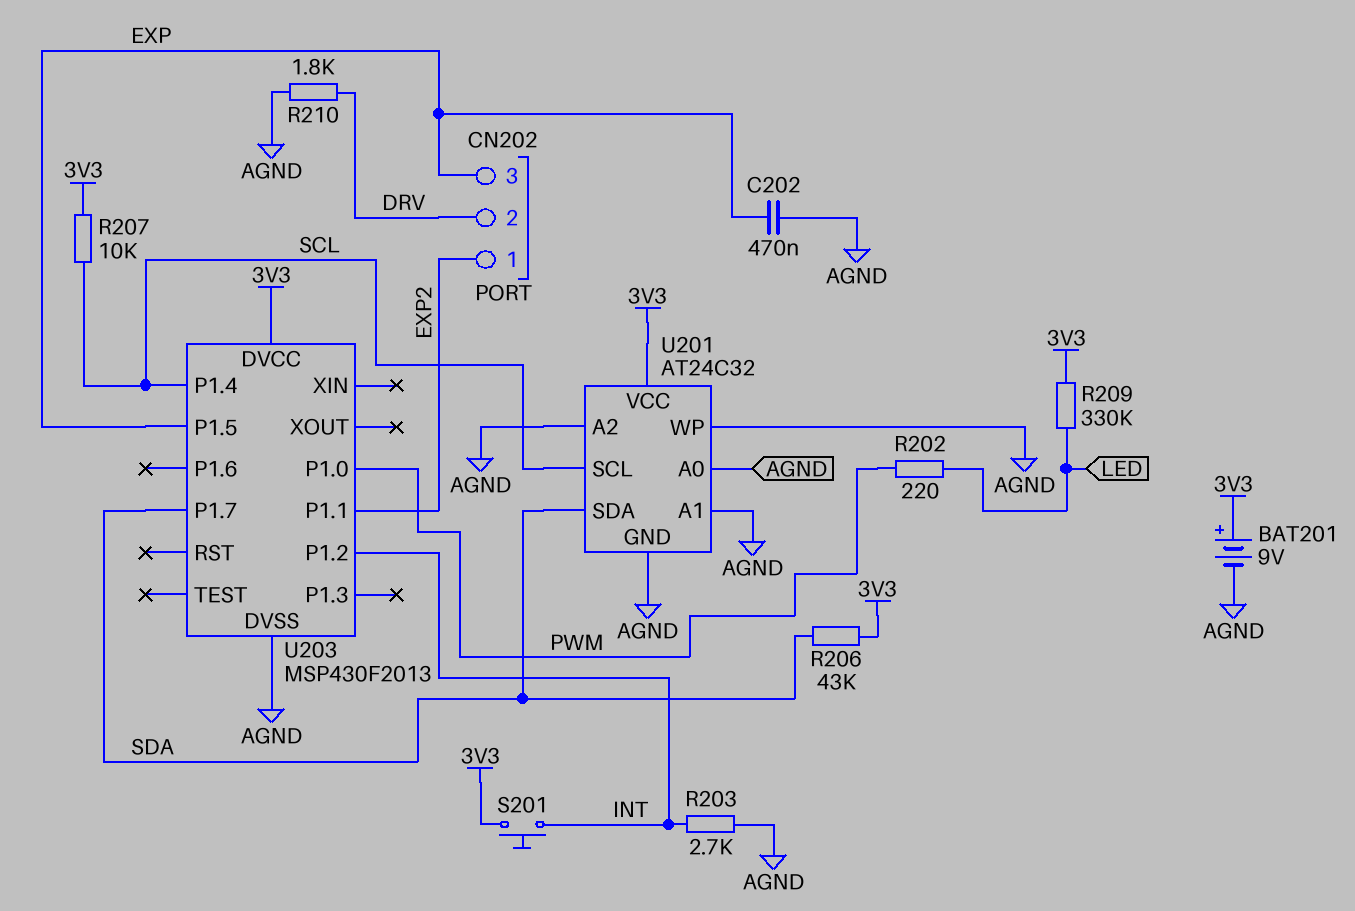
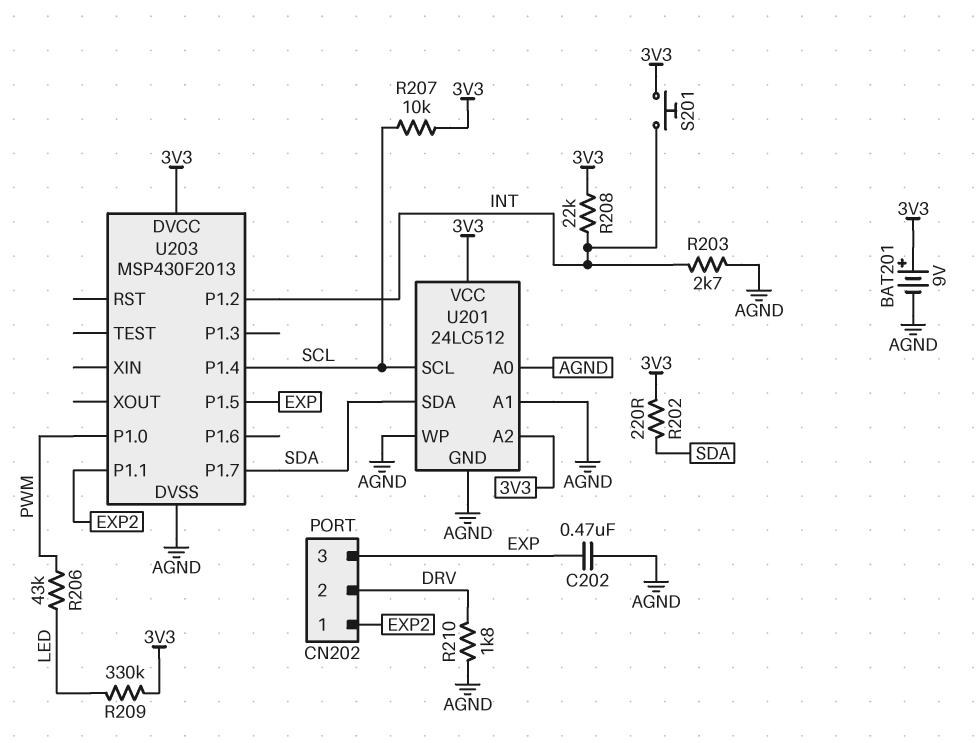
R202: 220 (LED, PWM) -> 220 (3V3, SDA)
R206: 43k (3V3, SDA) -> 43k (LED, PWM)
R208: none -> 22k (3V3, INT)
U201: AT24C32 -> 24LC512
U201 pin A2: AGND -> 3V3

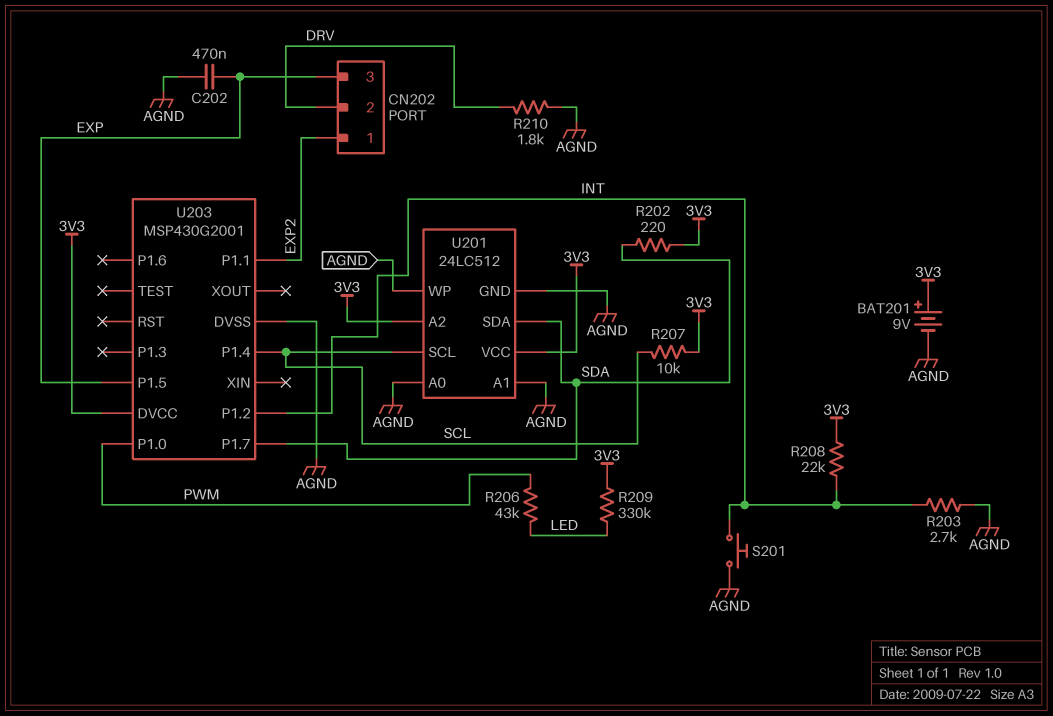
S201: button (3V3, INT) -> button (AGND, INT)
U203: MSP430F2013 -> MSP430G2001

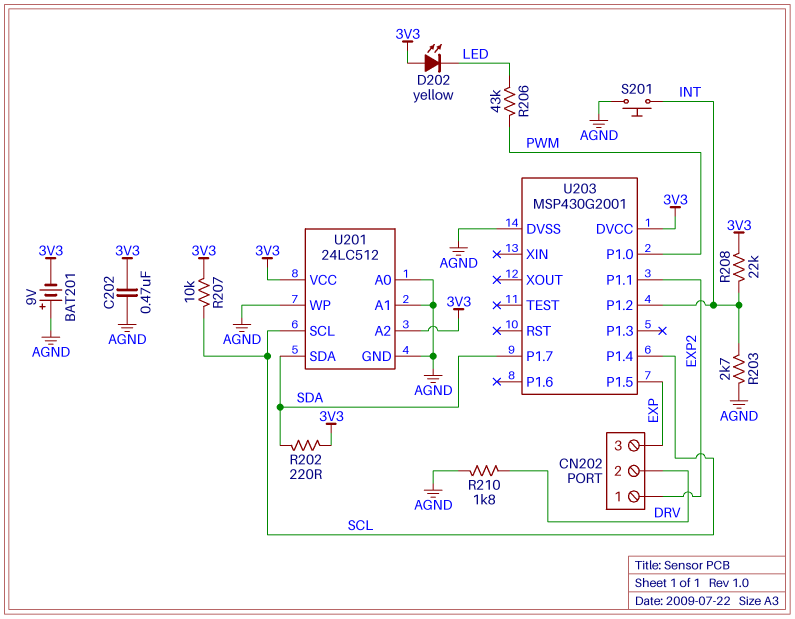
BAT201: 9V (plus 3V3, minus AGND) -> 9V (plus AGND, minus 3V3)
C202: 470nF (AGND, EXP) -> 470nF (3V3, AGND)
D202: none -> LED yellow (A 3V3, K LED)
R209: 330k (3V3, LED) -> none

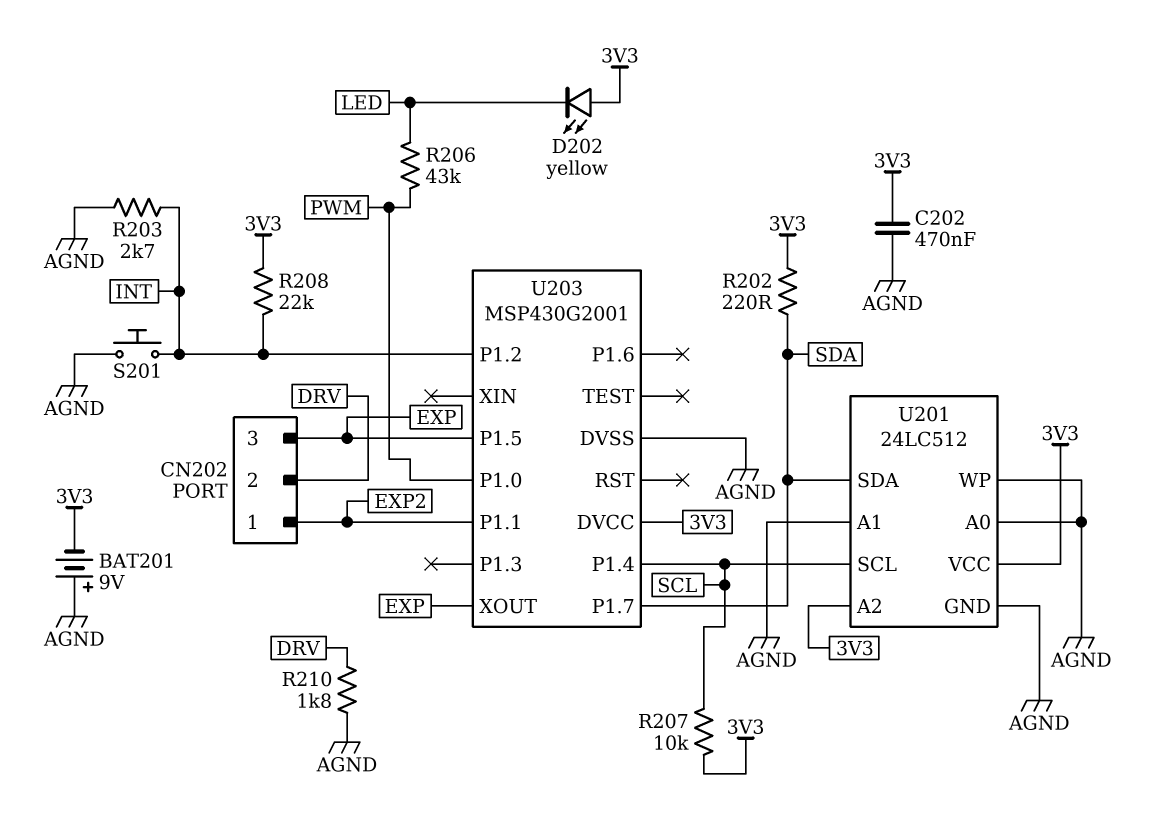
U203 pin XOUT: none -> EXP

